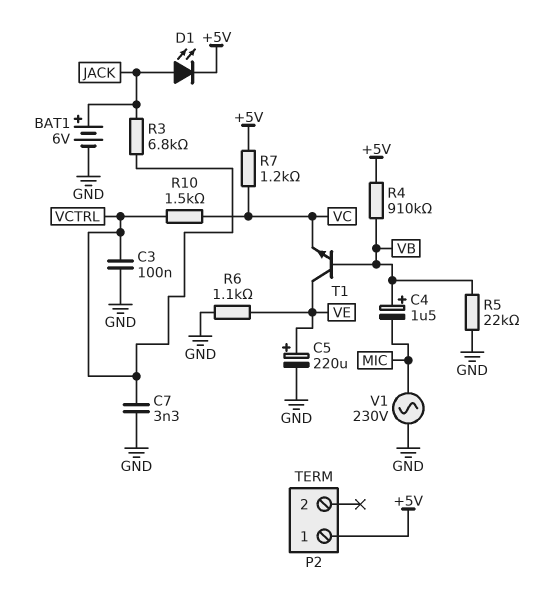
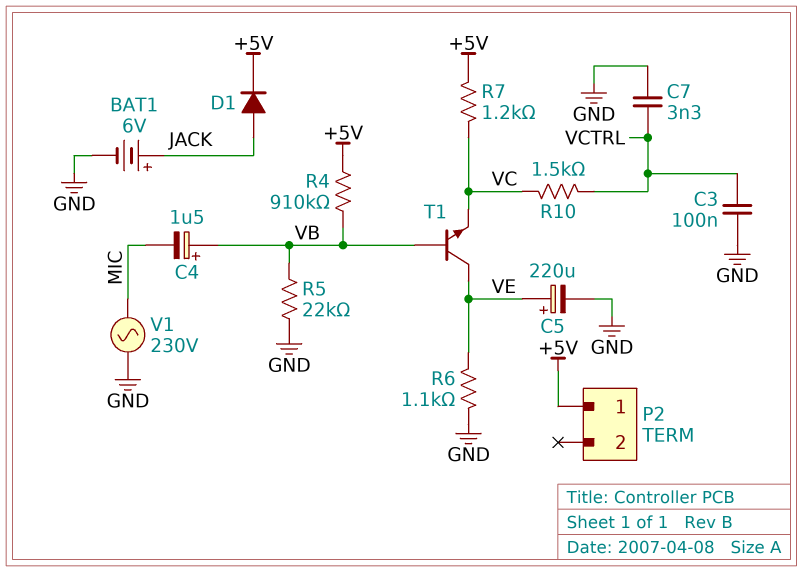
D1: LED (A JACK, K +5V) -> diode (A JACK, K +5V)
R3: 6.8k (JACK, VCTRL) -> none

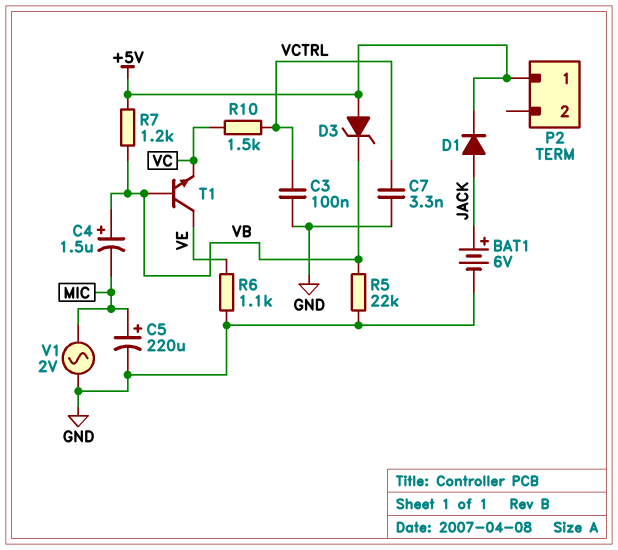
C5: 220uF (plus VE, minus GND) -> 220uF (plus MIC, minus GND)
D3: none -> zener (A +5V, K VB)
R4: 910k (+5V, VB) -> none
R7: 1.2k (+5V, VC) -> 1.2k (+5V, VB)
V1: AC 230V (GND, MIC) -> AC 2V (GND, MIC)

